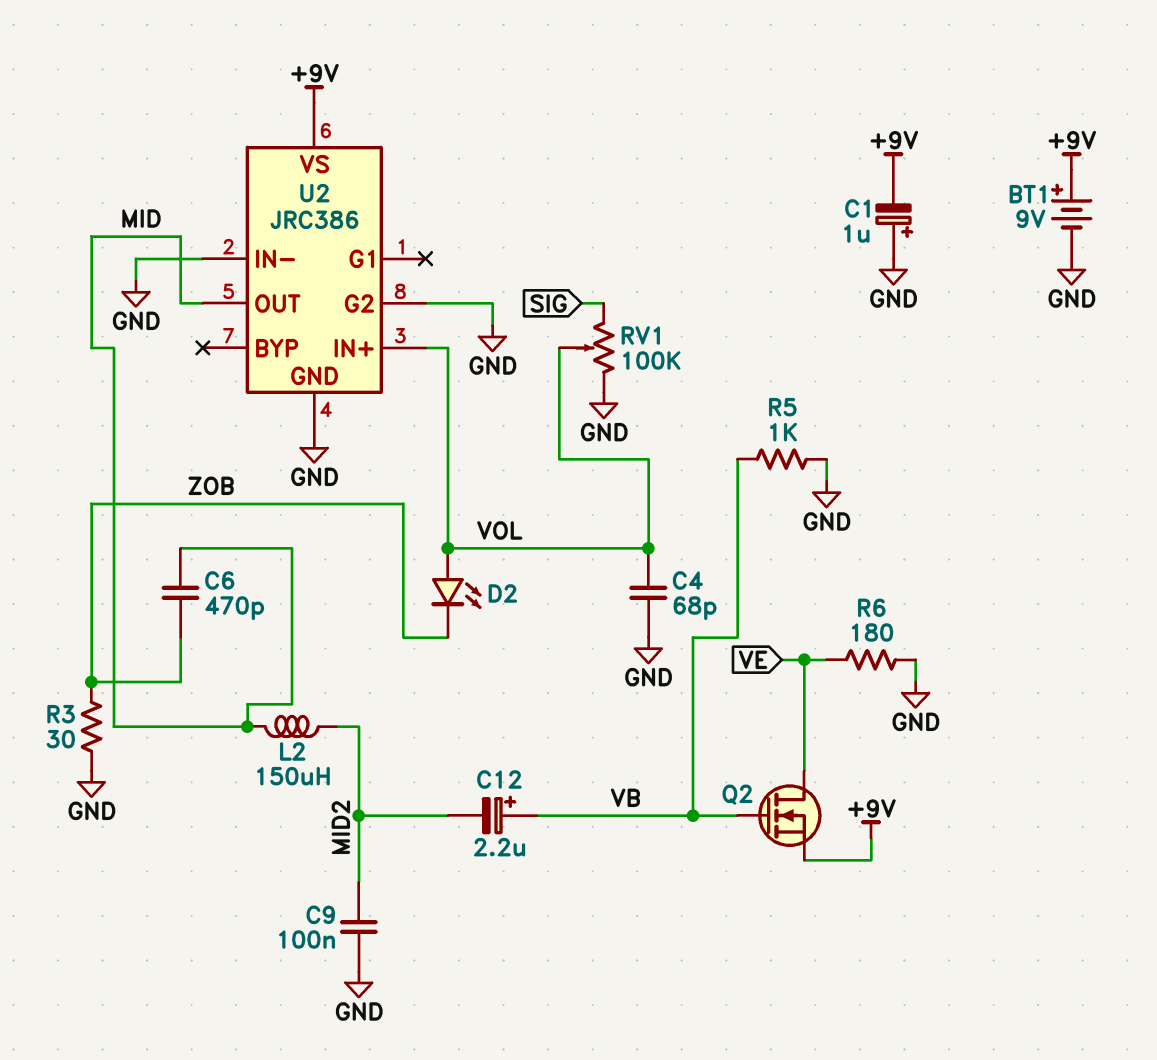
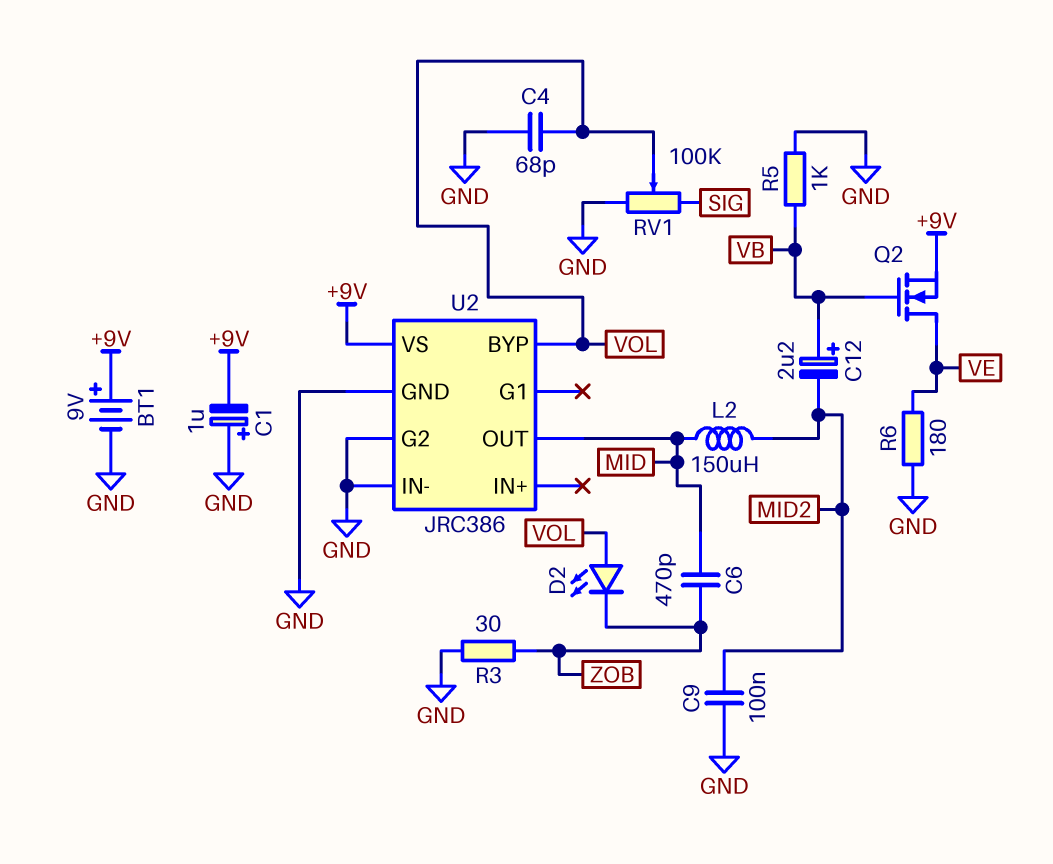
U2 pin BYP: none -> VOL
U2 pin IN+: VOL -> none

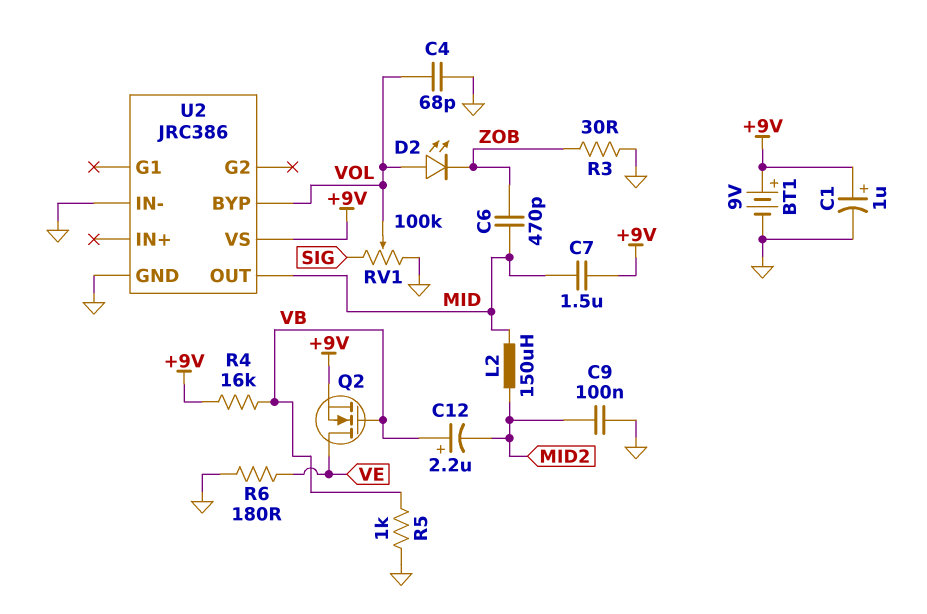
C1: 1uF (plus GND, minus +9V) -> 1uF (plus +9V, minus GND)
C7: none -> 1.5uF (+9V, MID)
R4: none -> 16k (+9V, VB)
U2 pin G2: GND -> none

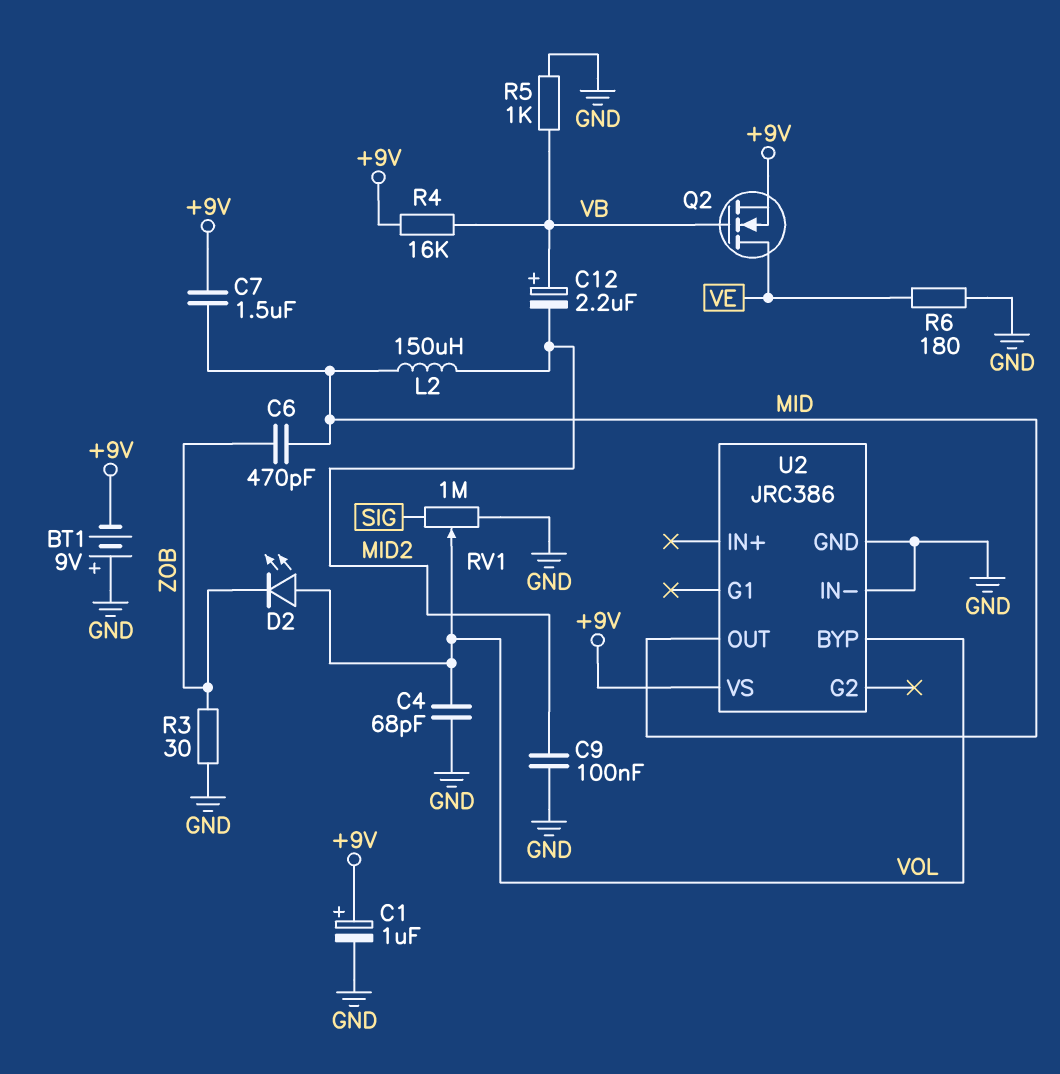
BT1: 9V (plus +9V, minus GND) -> 9V (plus GND, minus +9V)
RV1: 100k (GND, SIG, wiper VOL) -> 1M (GND, SIG, wiper VOL)

